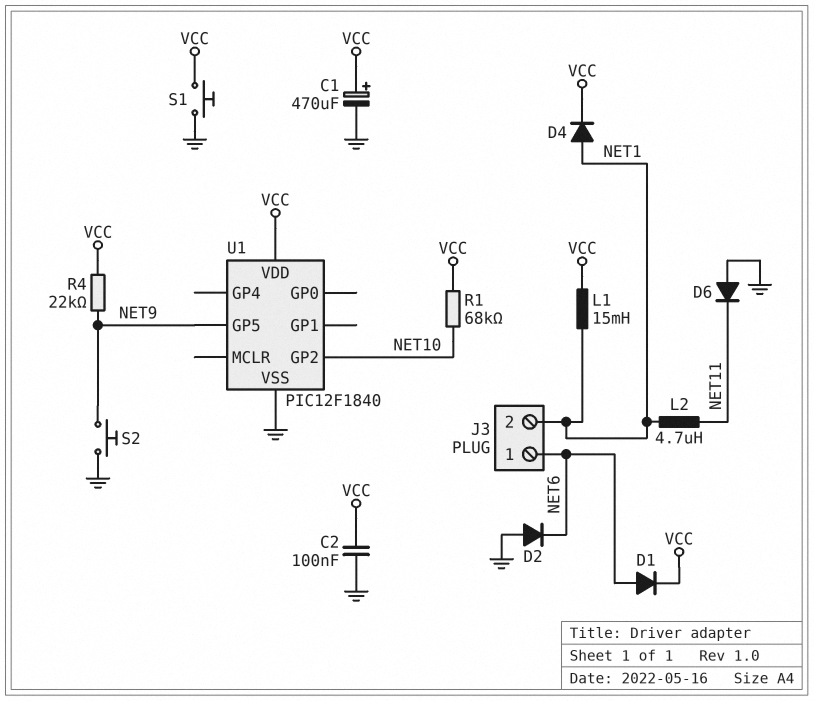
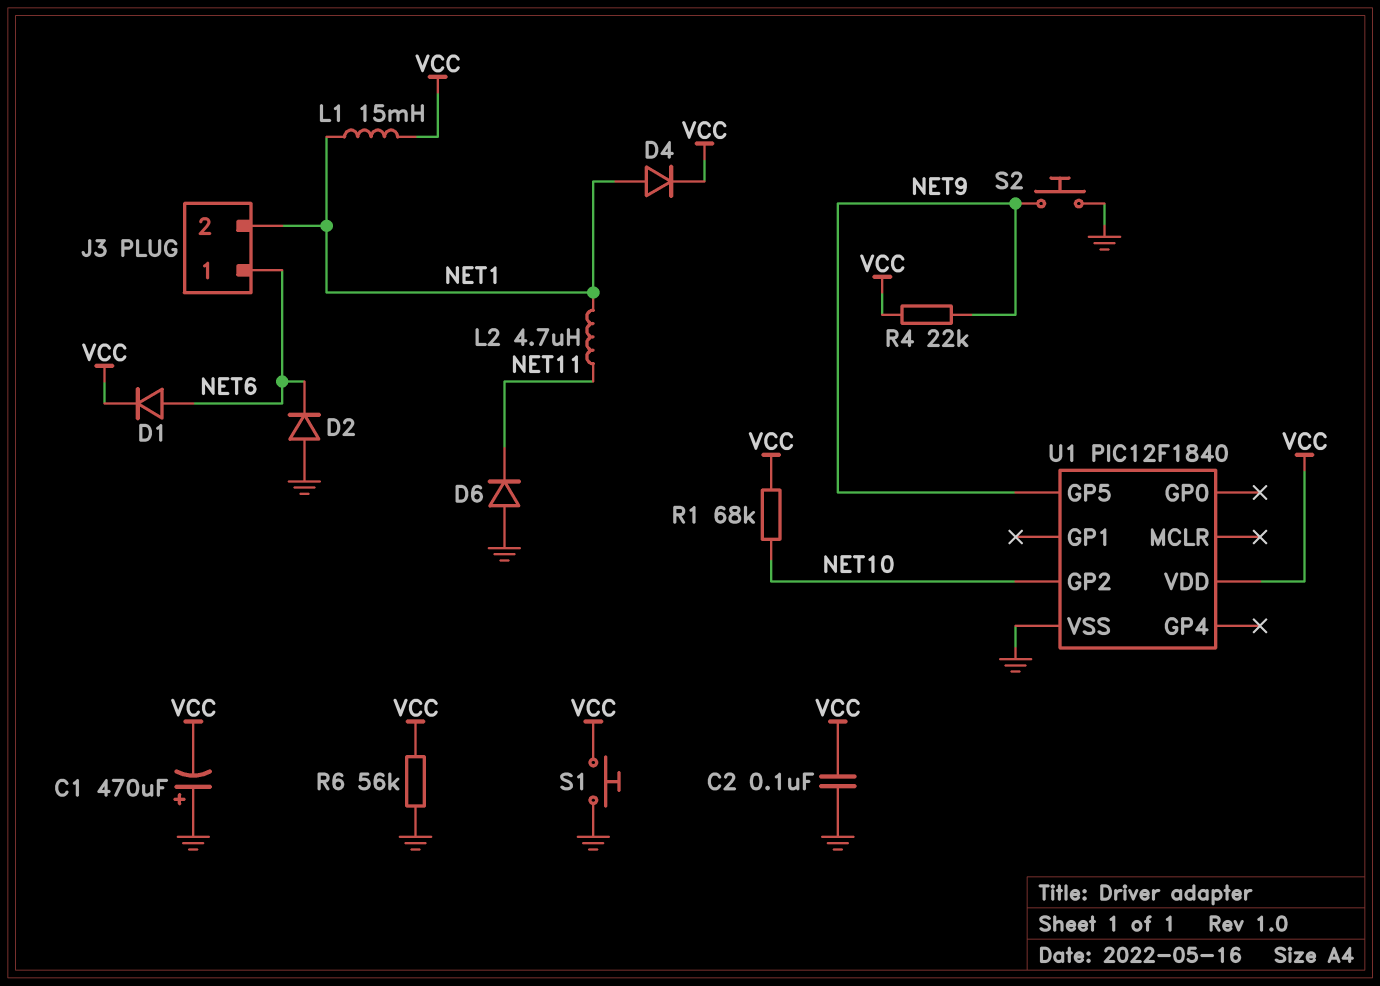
C1: 470uF (plus VCC, minus GND) -> 470uF (plus GND, minus VCC)
R6: none -> 56k (GND, VCC)

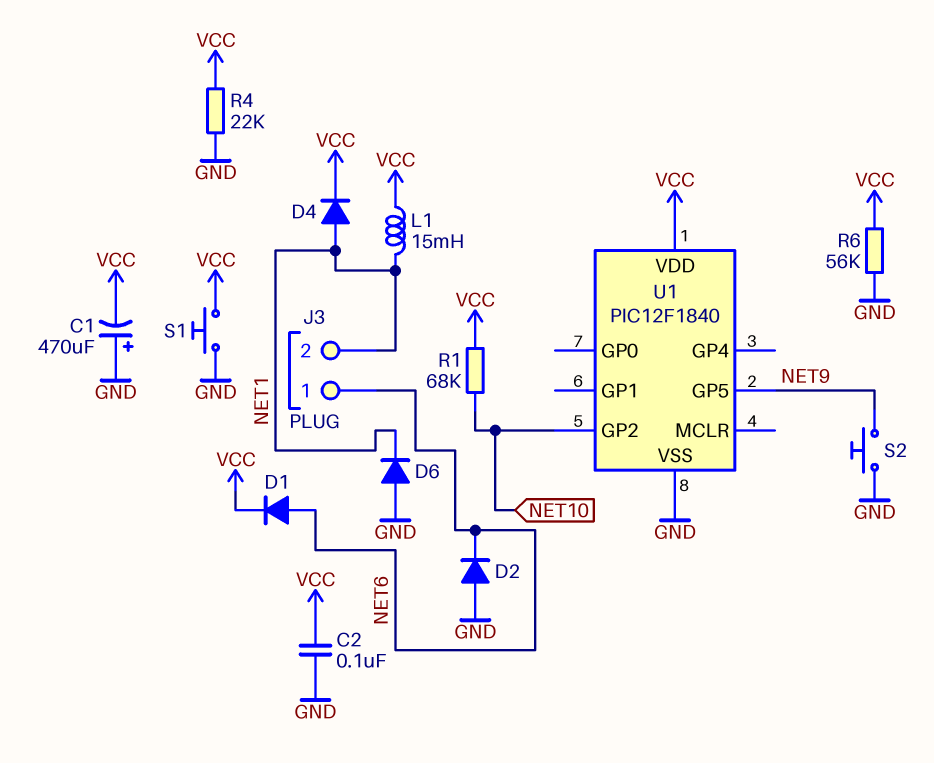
D6: diode (A GND, K NET11) -> diode (A GND, K NET1)
L2: 4.7uH (NET1, NET11) -> none
R4: 22k (NET9, VCC) -> 22k (GND, VCC)

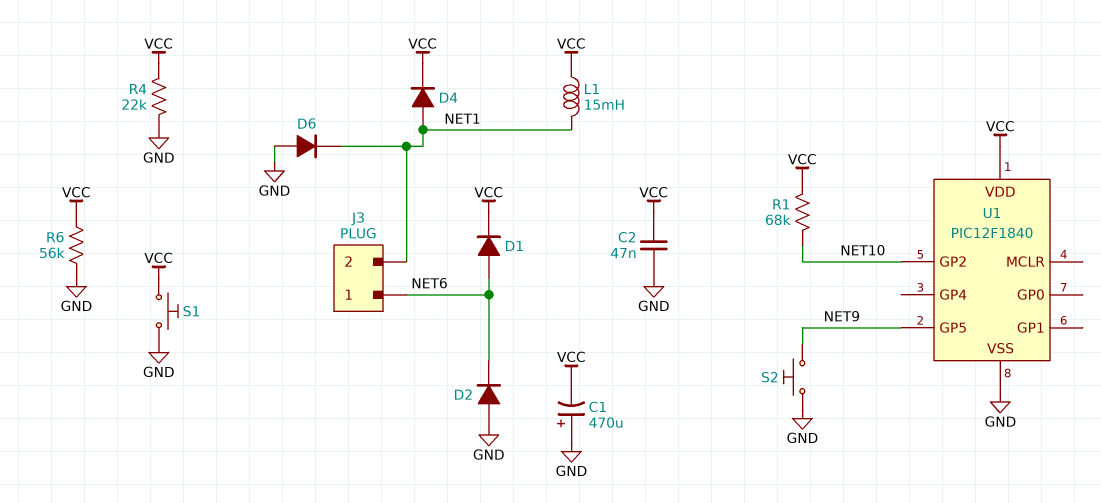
C2: 100nF (GND, VCC) -> 47nF (GND, VCC)

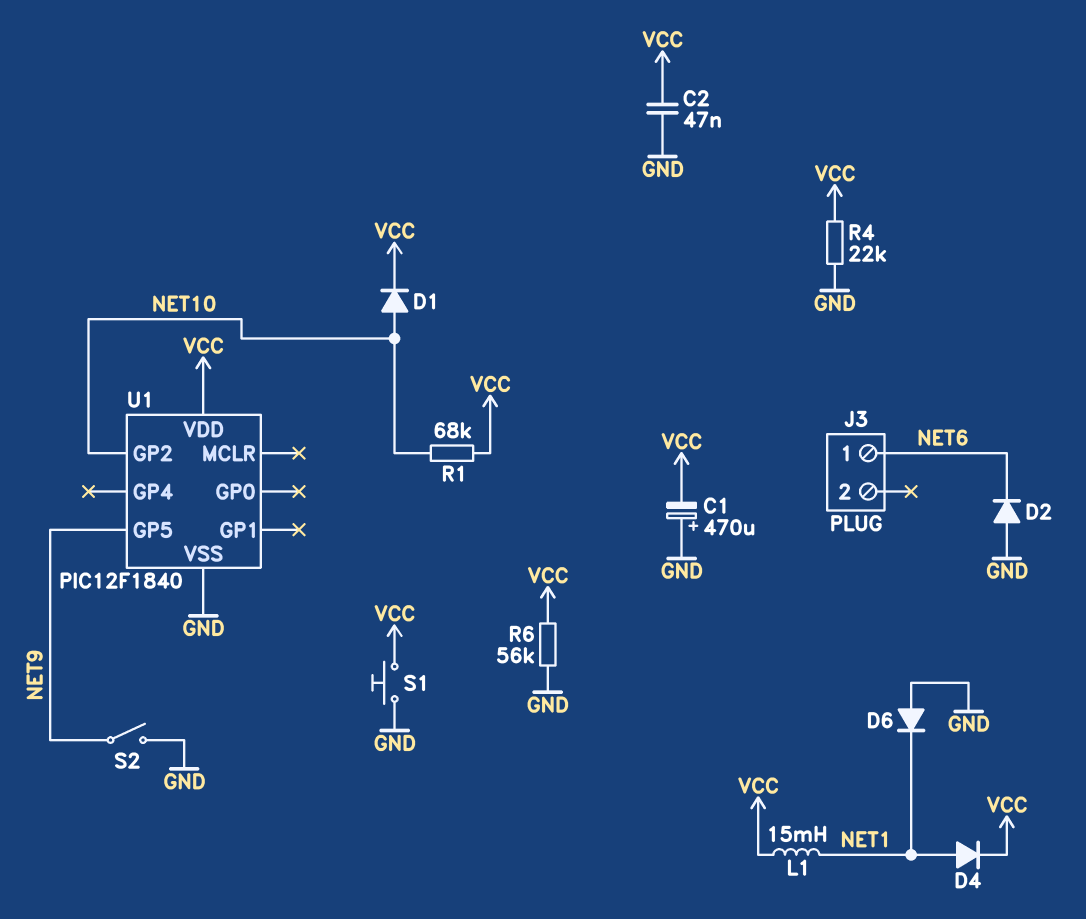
D1: diode (A NET6, K VCC) -> diode (A NET10, K VCC)
J3 pin 2: NET1 -> none
S2: button (GND, NET9) -> switch (GND, NET9)

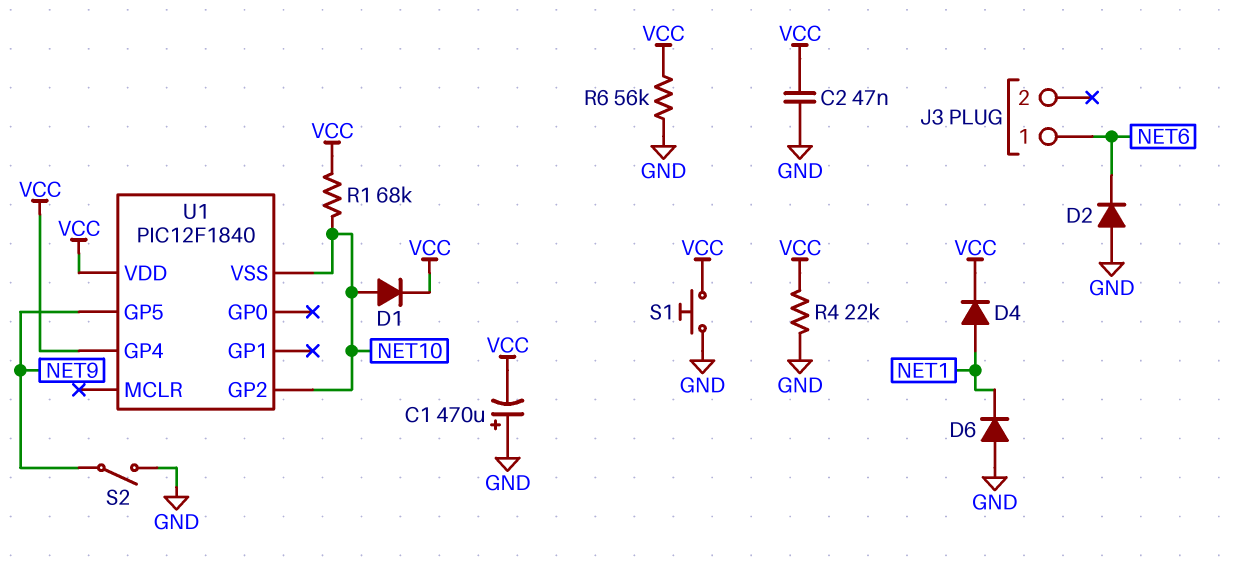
L1: 15mH (NET1, VCC) -> none
U1 pin GP4: none -> VCC
U1 pin VSS: GND -> NET10

